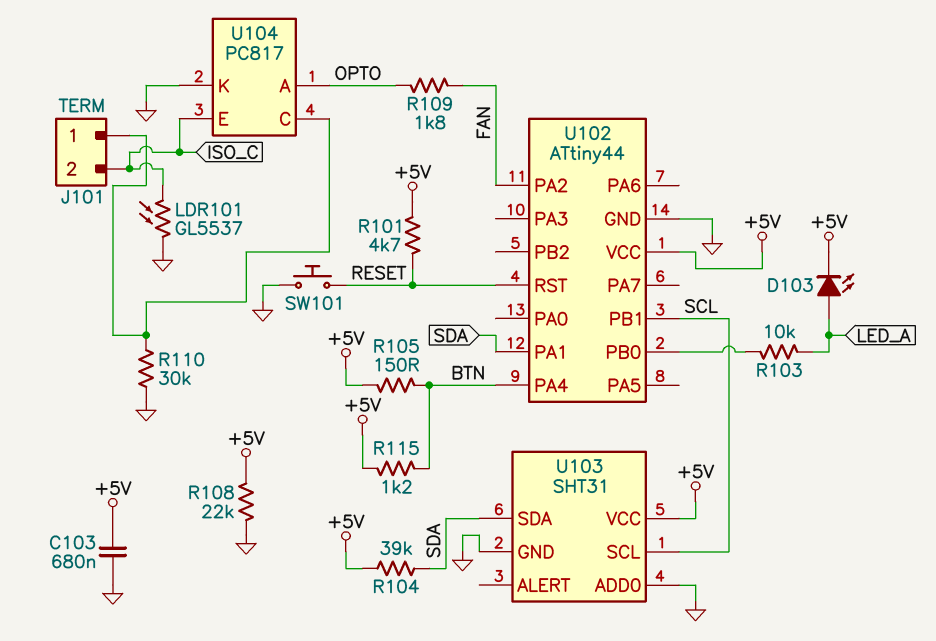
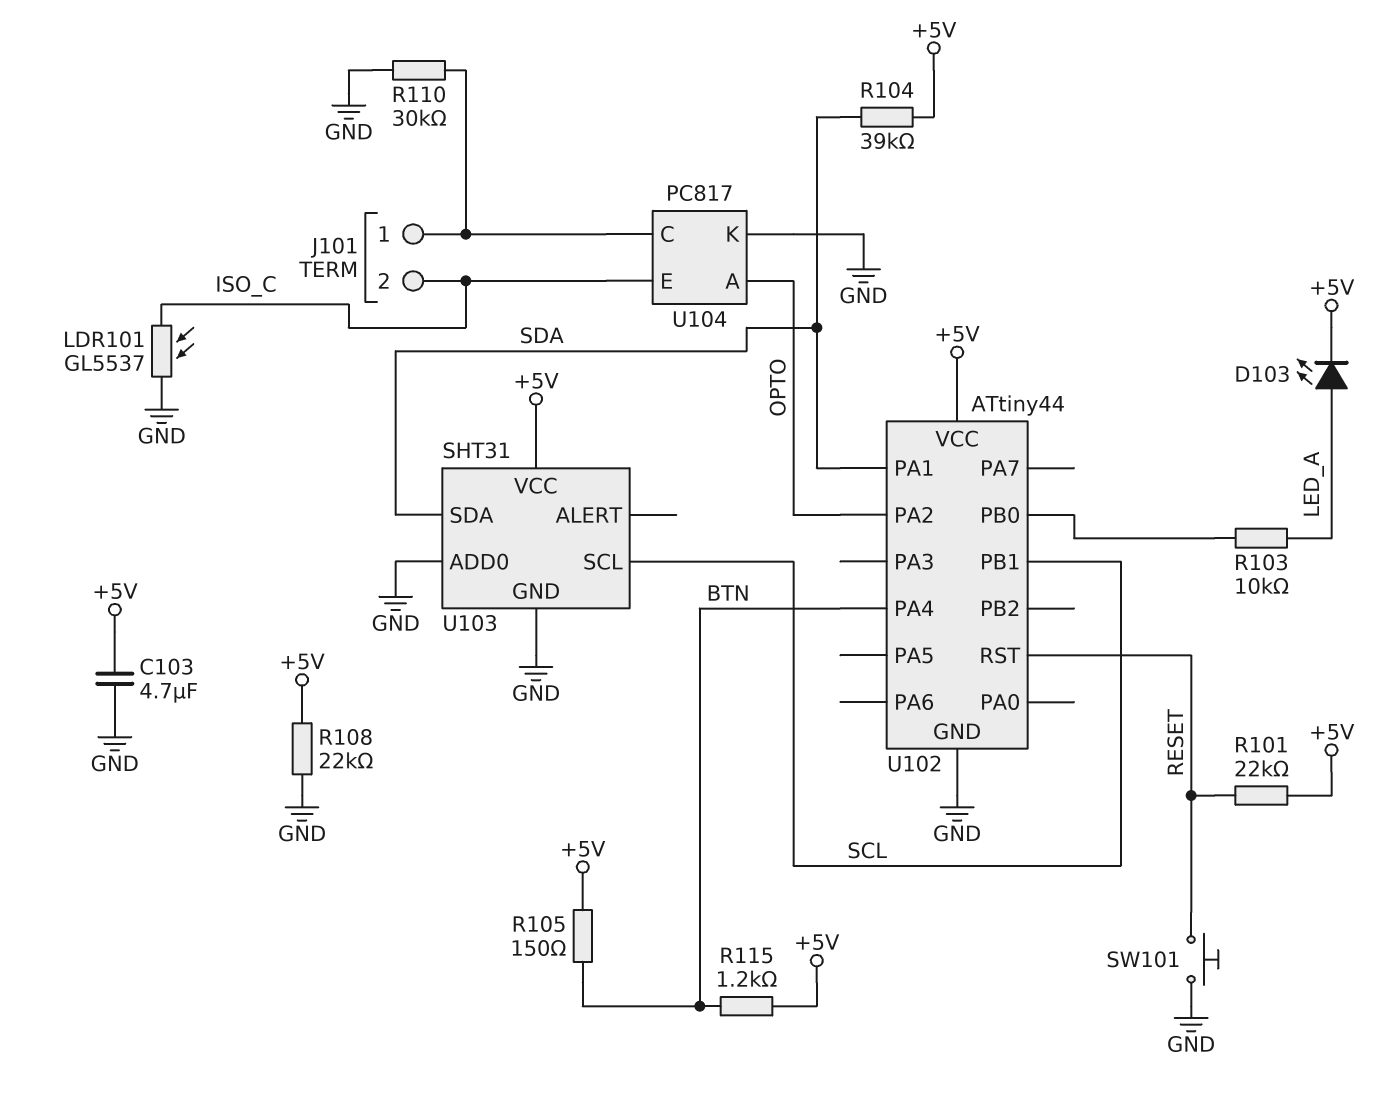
C103: 680nF (+5V, GND) -> 4.7uF (+5V, GND)
R101: 4.7k (+5V, RESET) -> 22k (+5V, RESET)
R109: 1.8k (FAN, OPTO) -> none
U102 pin PA2: FAN -> OPTO

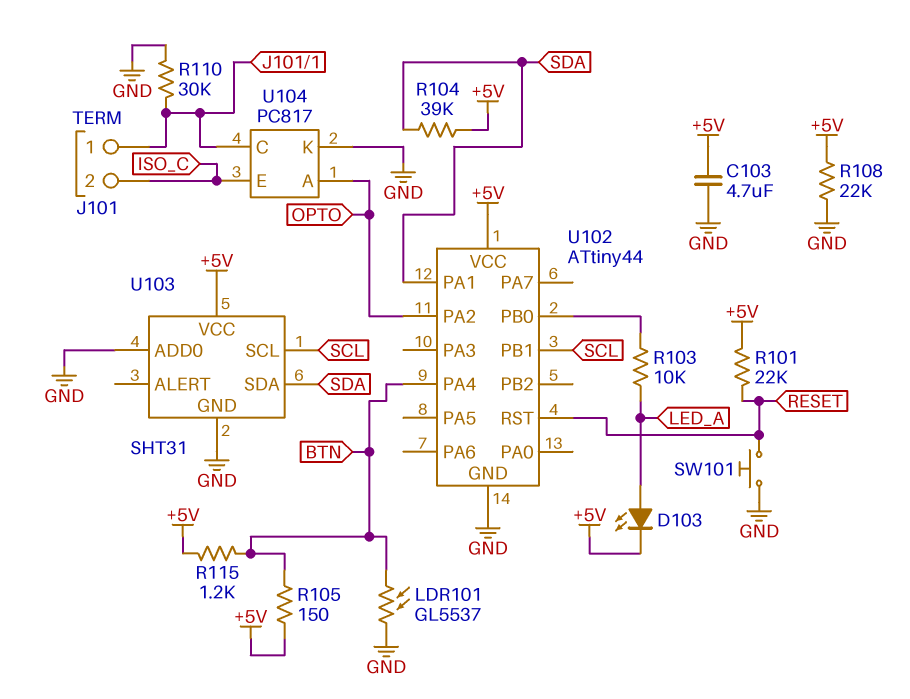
LDR101: GL5537 (GND, ISO_C) -> GL5537 (BTN, GND)

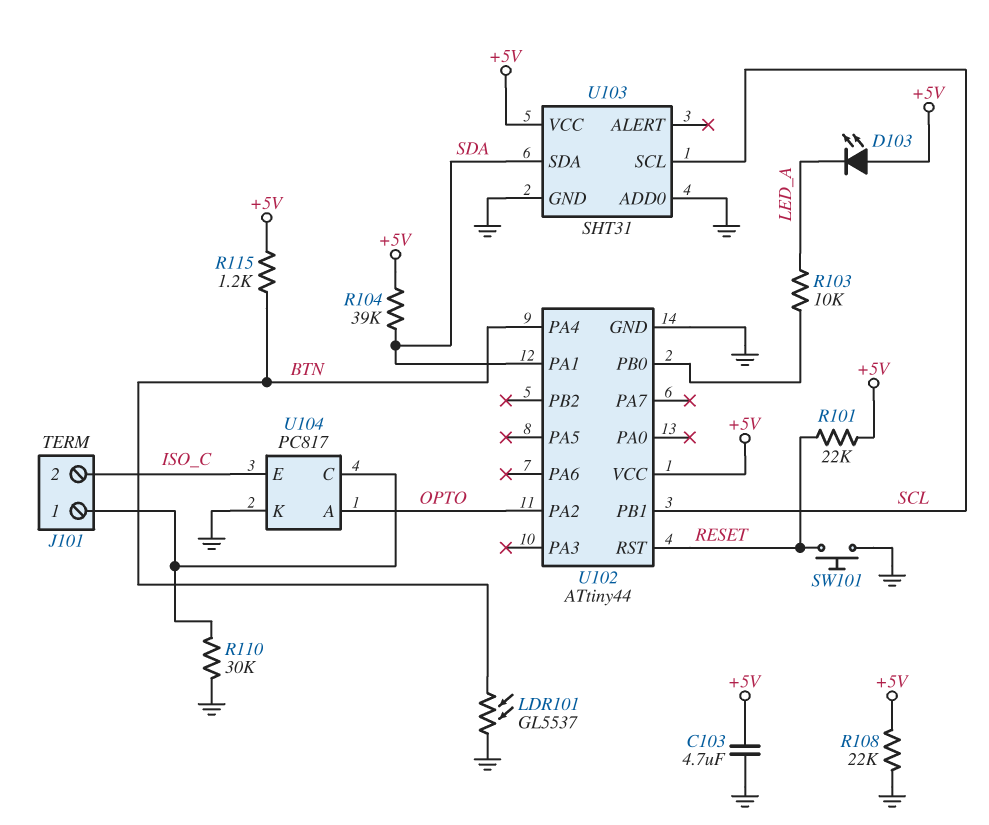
D103: LED (A LED_A, K +5V) -> LED (A +5V, K LED_A)
R105: 150 (+5V, BTN) -> none

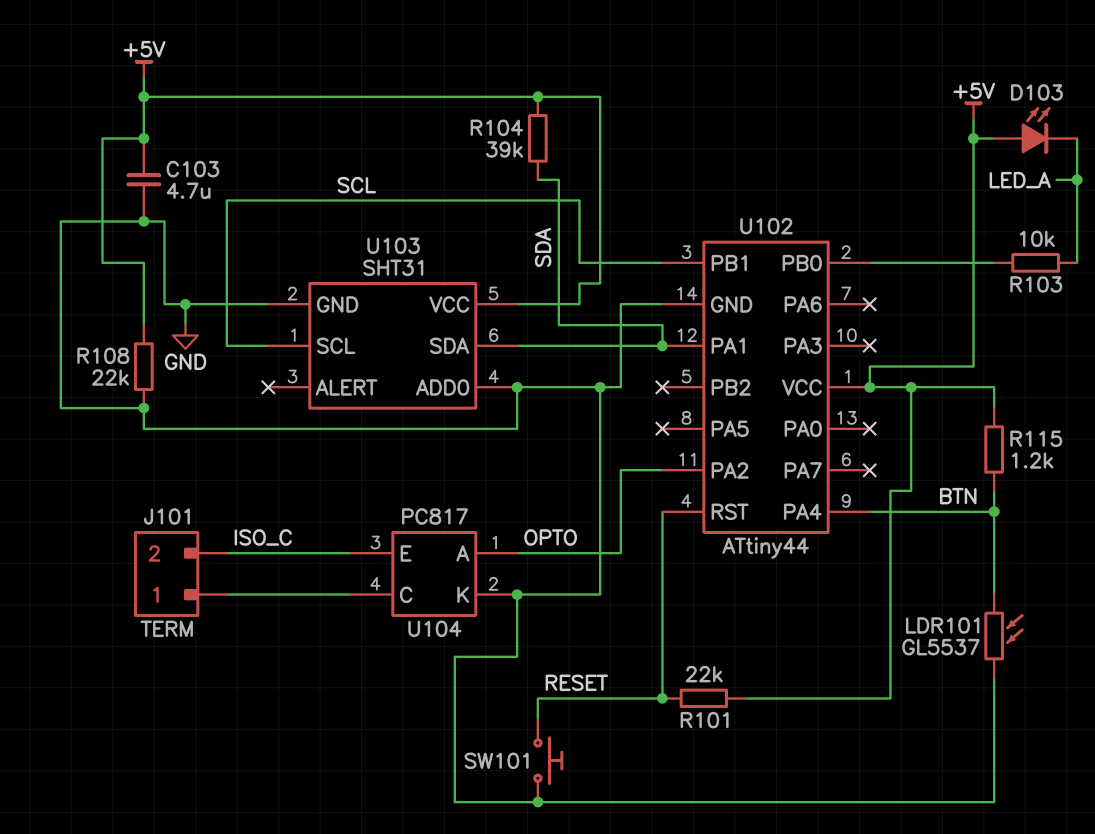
R110: 30k (GND, J101/1) -> none

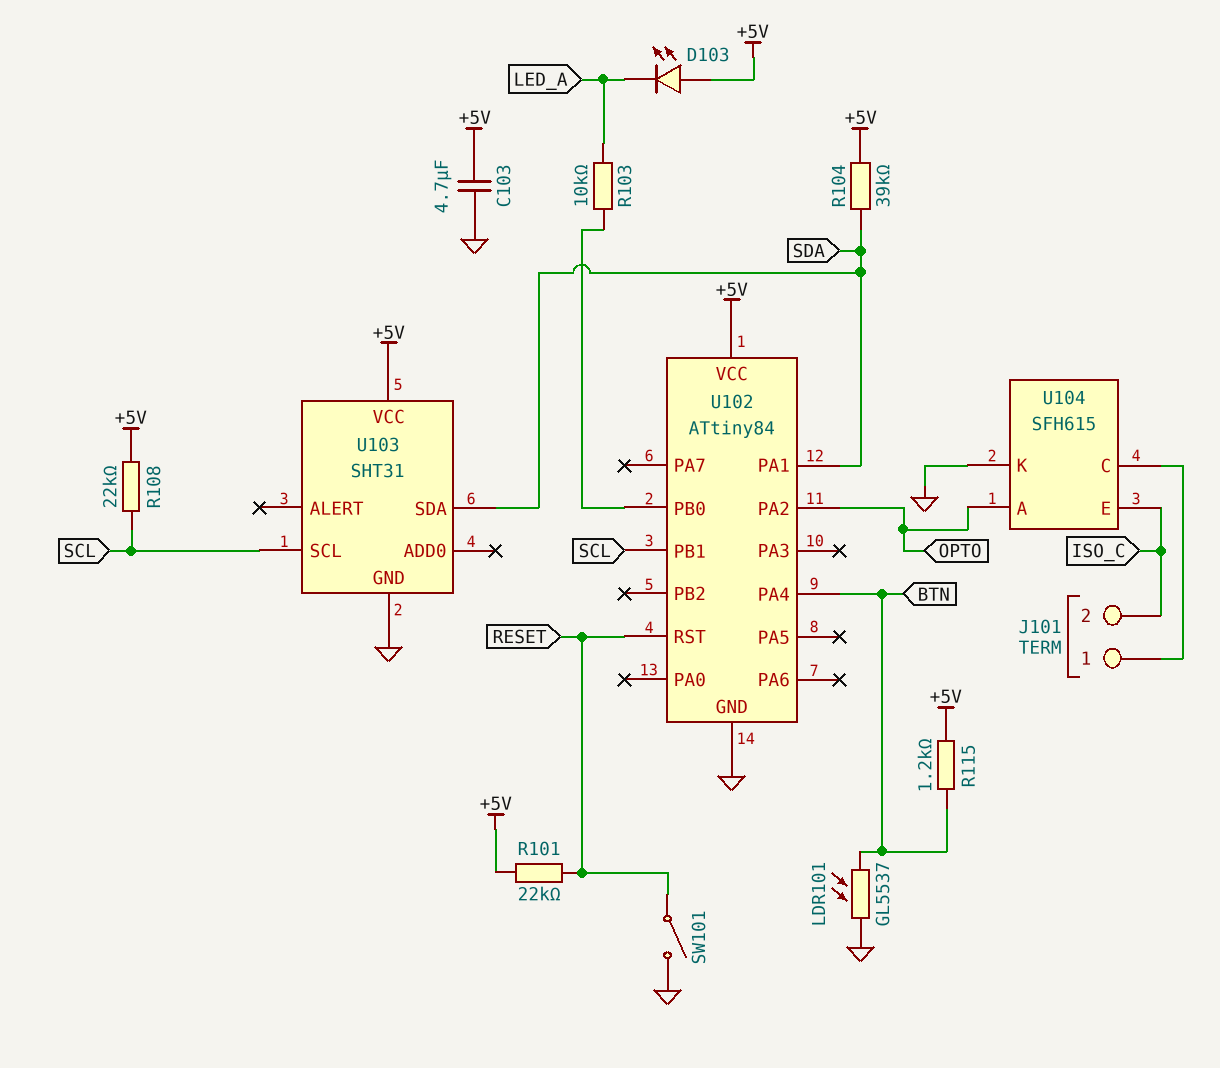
R108: 22k (+5V, GND) -> 22k (+5V, SCL)
SW101: button (GND, RESET) -> switch (GND, RESET)
U102: ATtiny44 -> ATtiny84
U103 pin ADD0: GND -> none
U104: PC817 -> SFH615

